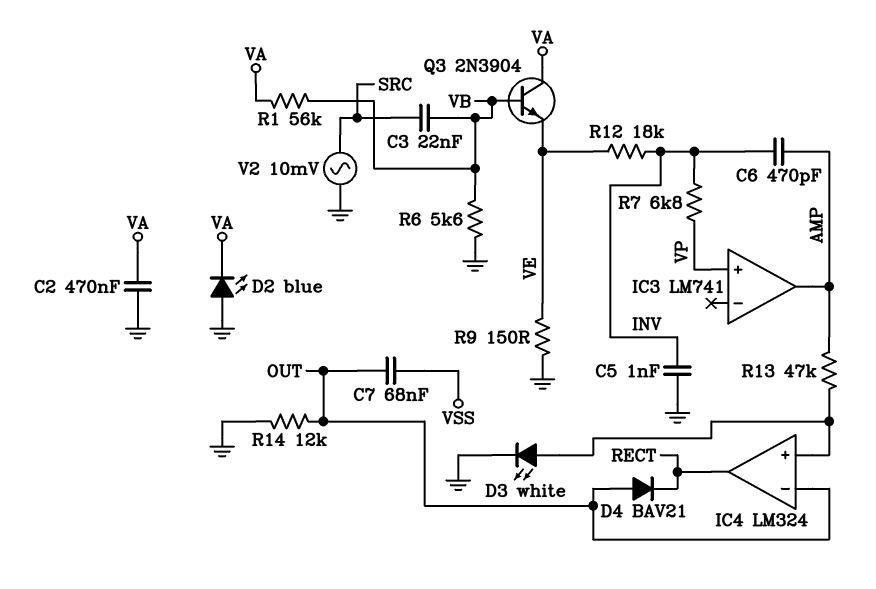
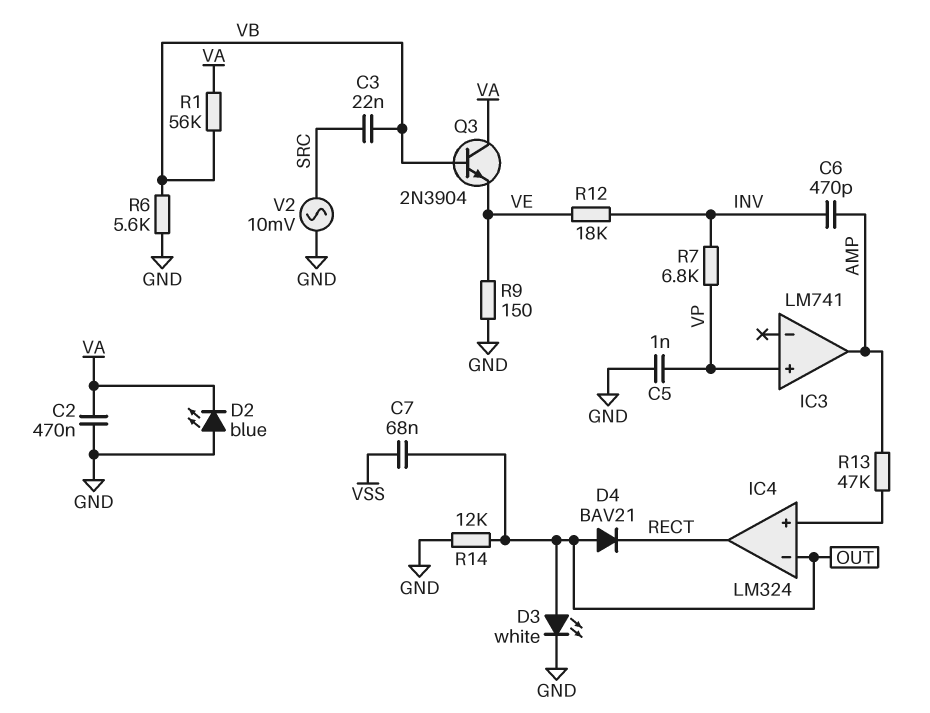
C5: 1nF (GND, INV) -> 1nF (GND, VP)
D3: LED white (A IC4/in+, K GND) -> LED white (A OUT, K GND)

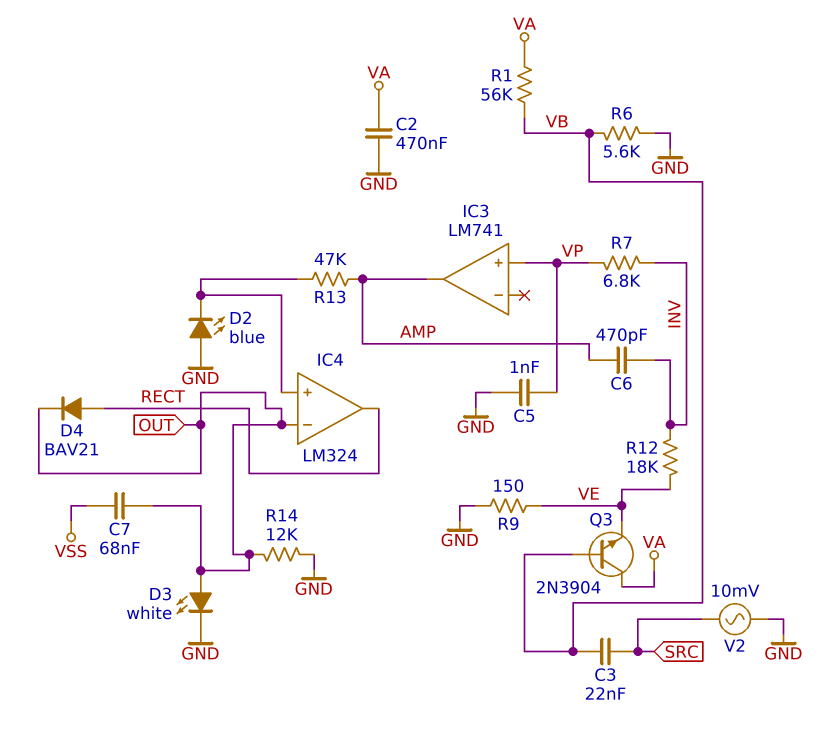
D2: LED blue (A GND, K VA) -> LED blue (A GND, K IC4/in+)
D4: diode BAV21 (A OUT, K RECT) -> diode BAV21 (A RECT, K OUT)

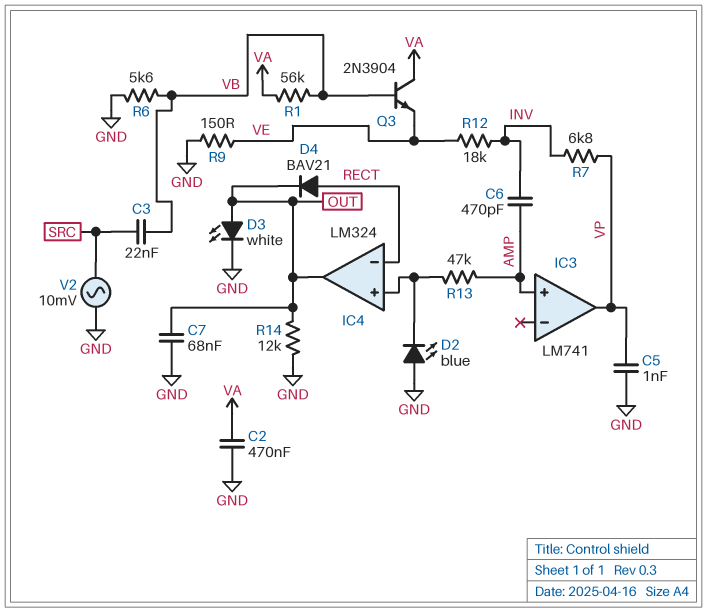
C7: 68nF (OUT, VSS) -> 68nF (GND, OUT)
IC3 pin in+: VP -> AMP
IC3 pin out: AMP -> VP
IC4 pin in-: OUT -> RECT
IC4 pin out: RECT -> OUT

